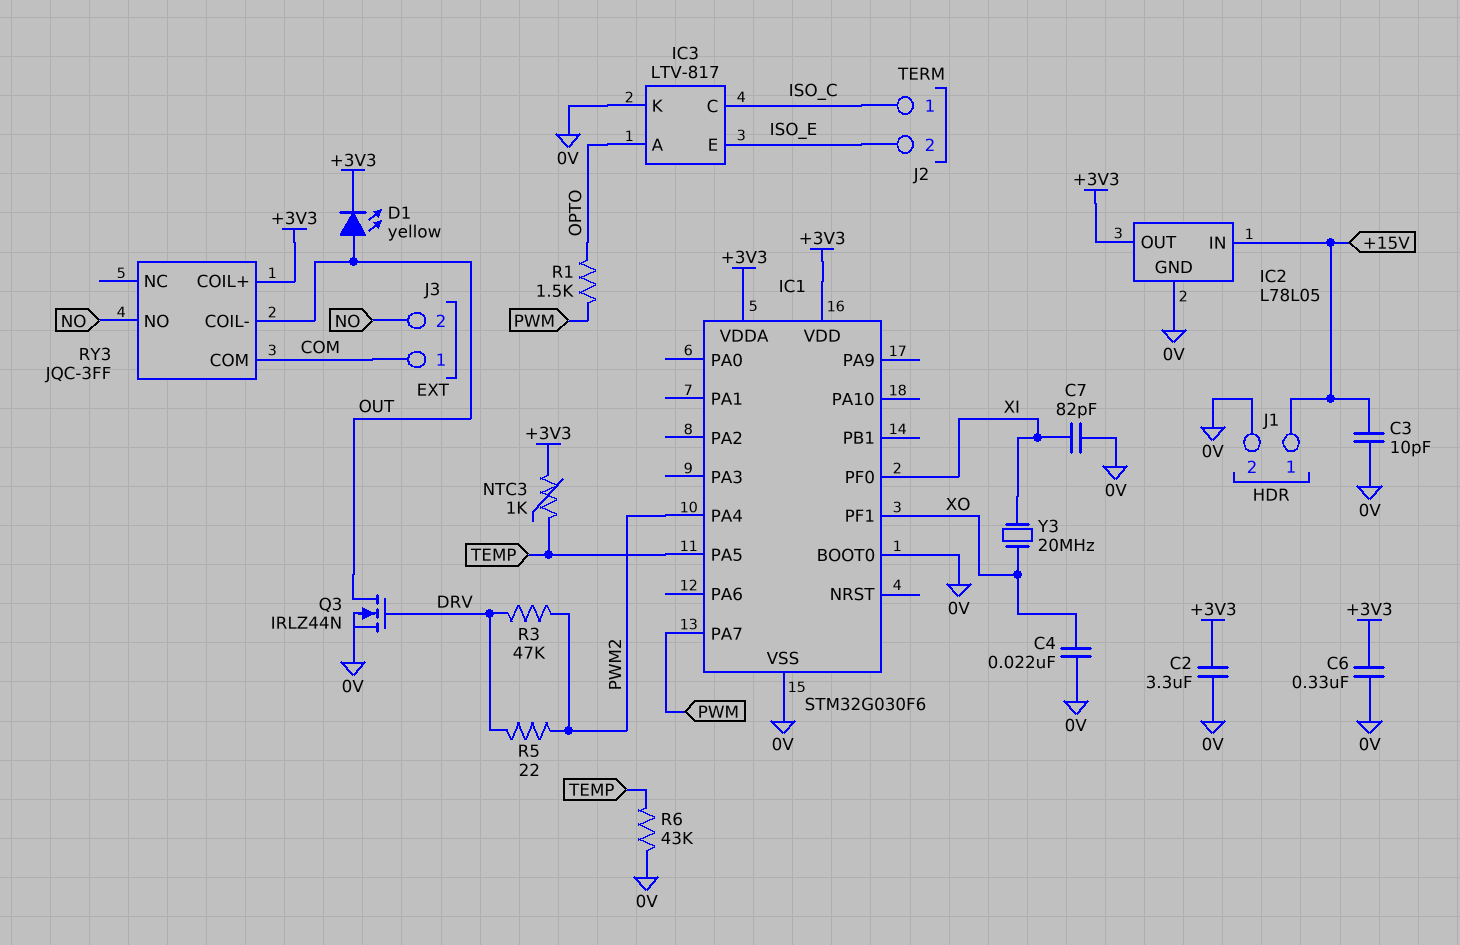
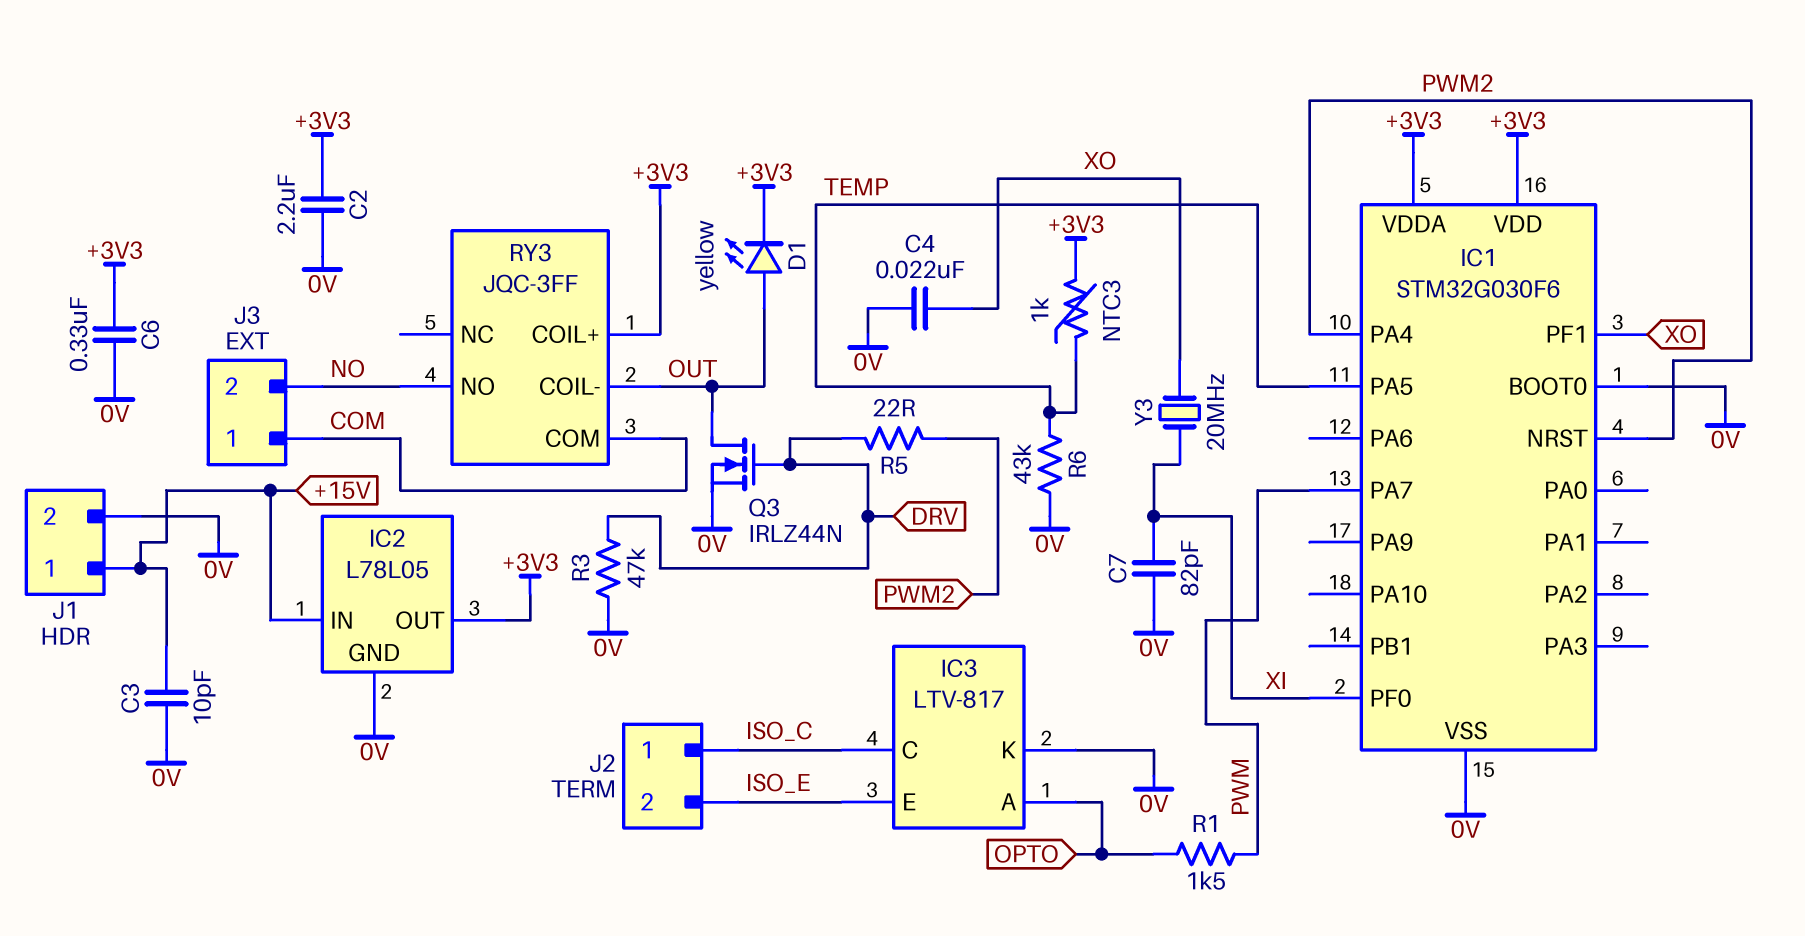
C2: 3.3uF (+3V3, 0V) -> 2.2uF (+3V3, 0V)
IC1 pin NRST: none -> PWM2
R3: 47k (DRV, PWM2) -> 47k (0V, DRV)

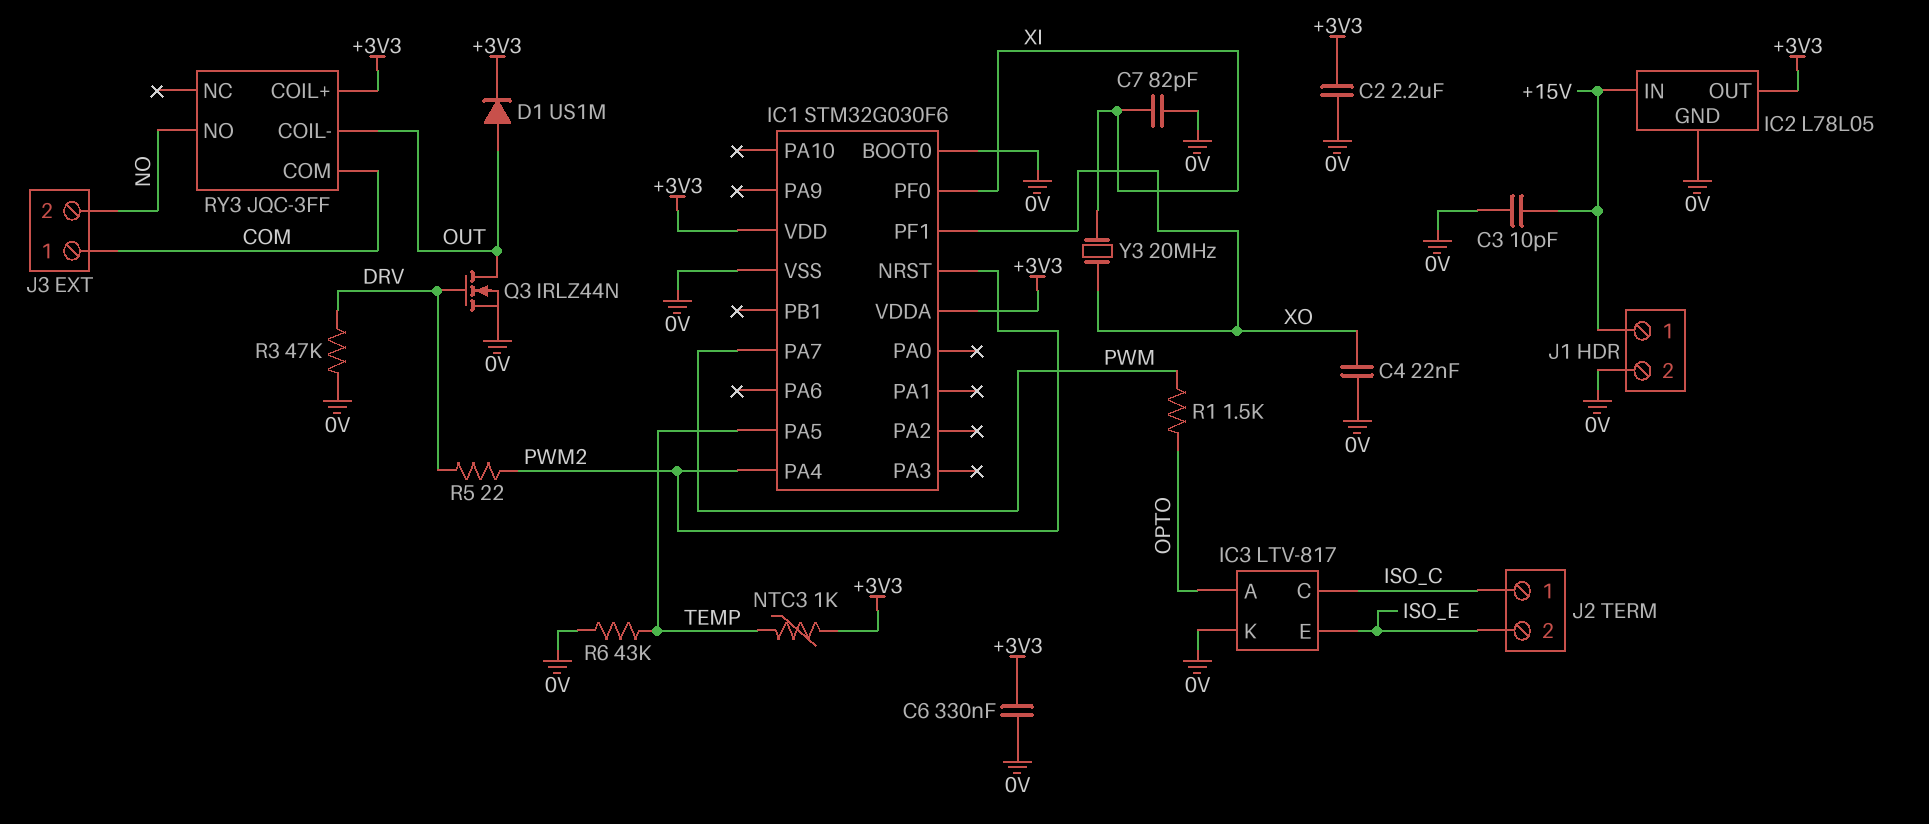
D1: LED yellow (A OUT, K +3V3) -> diode US1M (A OUT, K +3V3)

